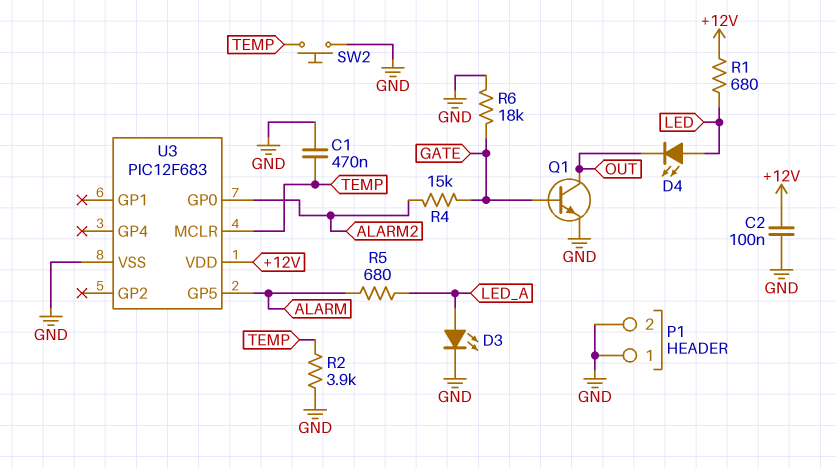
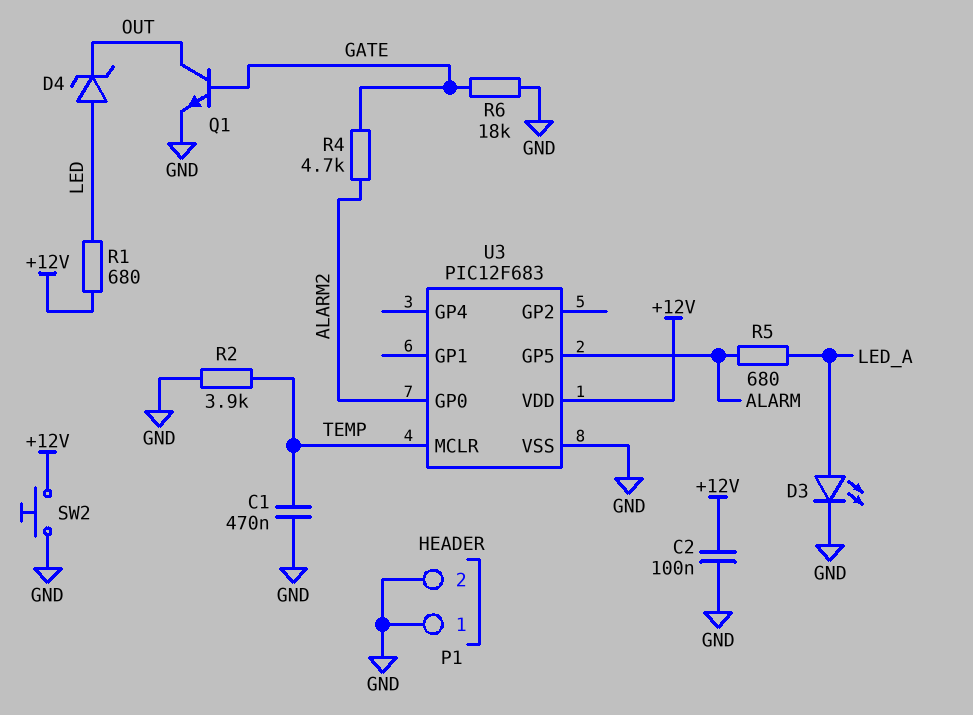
D4: LED (A LED, K OUT) -> zener (A LED, K OUT)
R4: 15k (ALARM2, GATE) -> 4.7k (ALARM2, GATE)
SW2: button (GND, TEMP) -> button (+12V, GND)

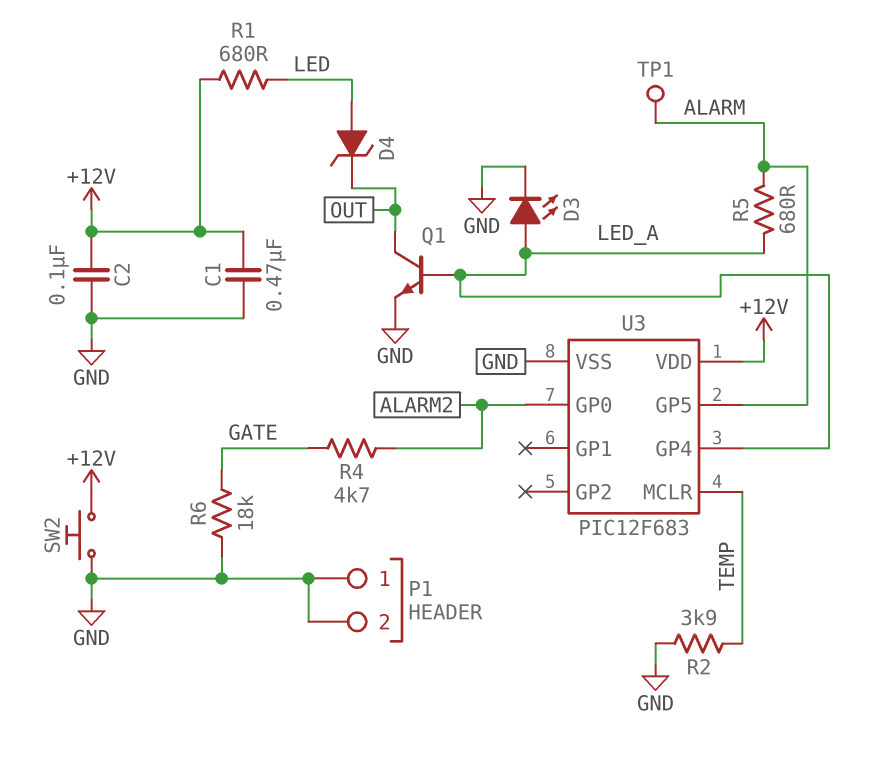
C1: 470nF (GND, TEMP) -> 470nF (+12V, GND)
Q1: NPN (B GATE, C OUT, E GND) -> NPN (B LED_A, C OUT, E GND)
TP1: none -> test point (ALARM)
U3 pin GP4: none -> LED_A

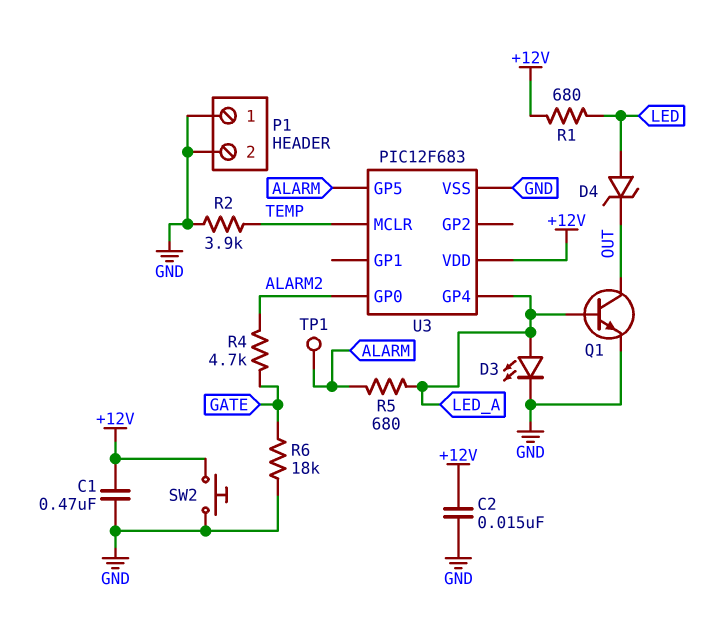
C2: 100nF (+12V, GND) -> 15nF (+12V, GND)

